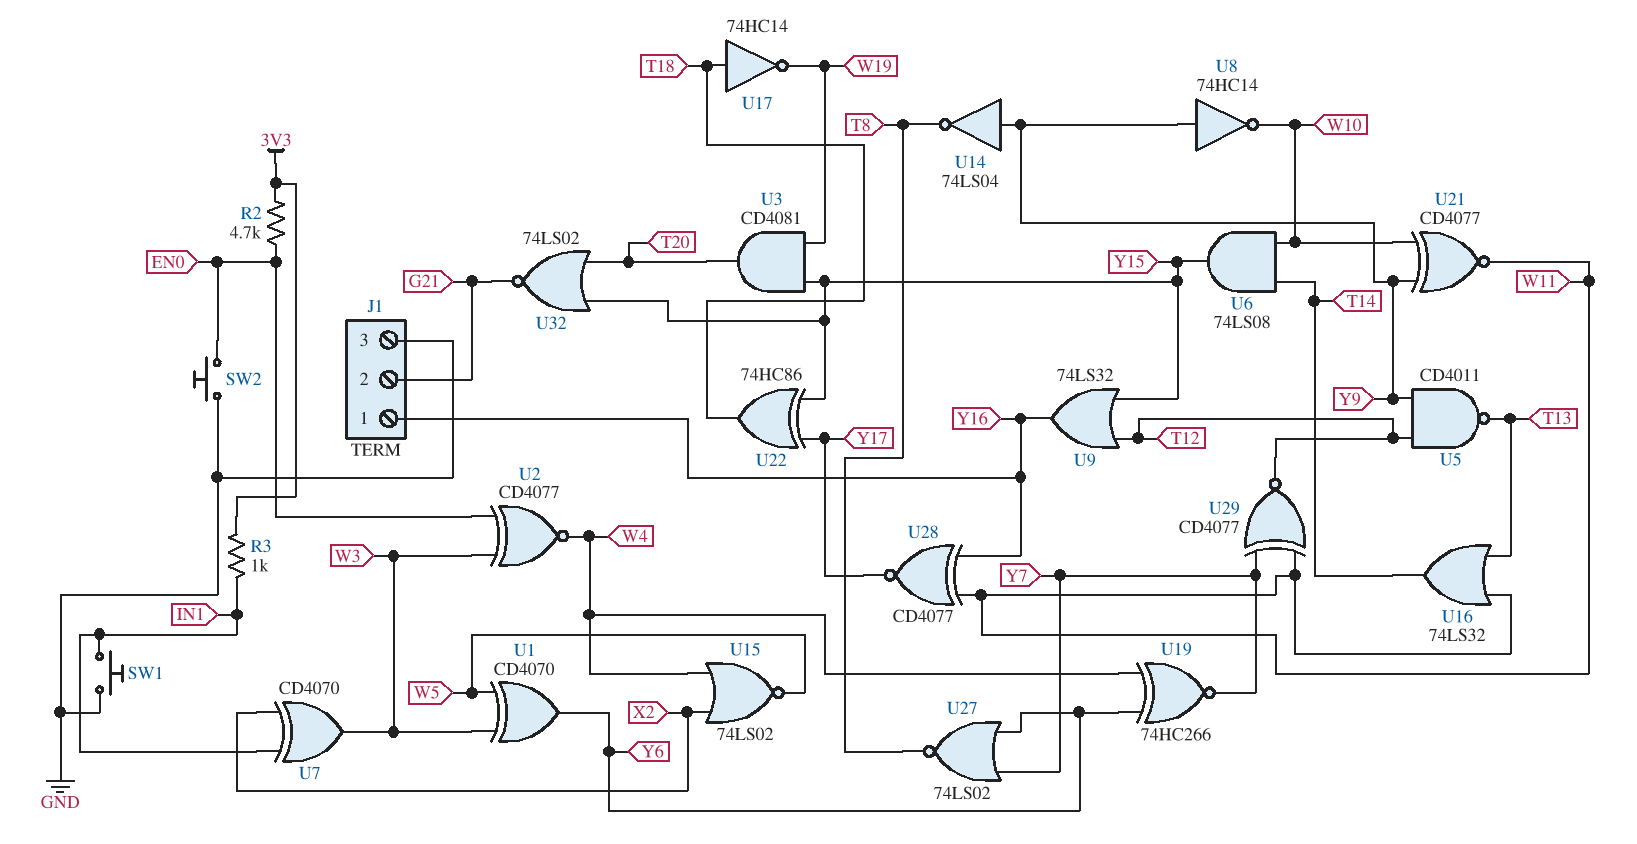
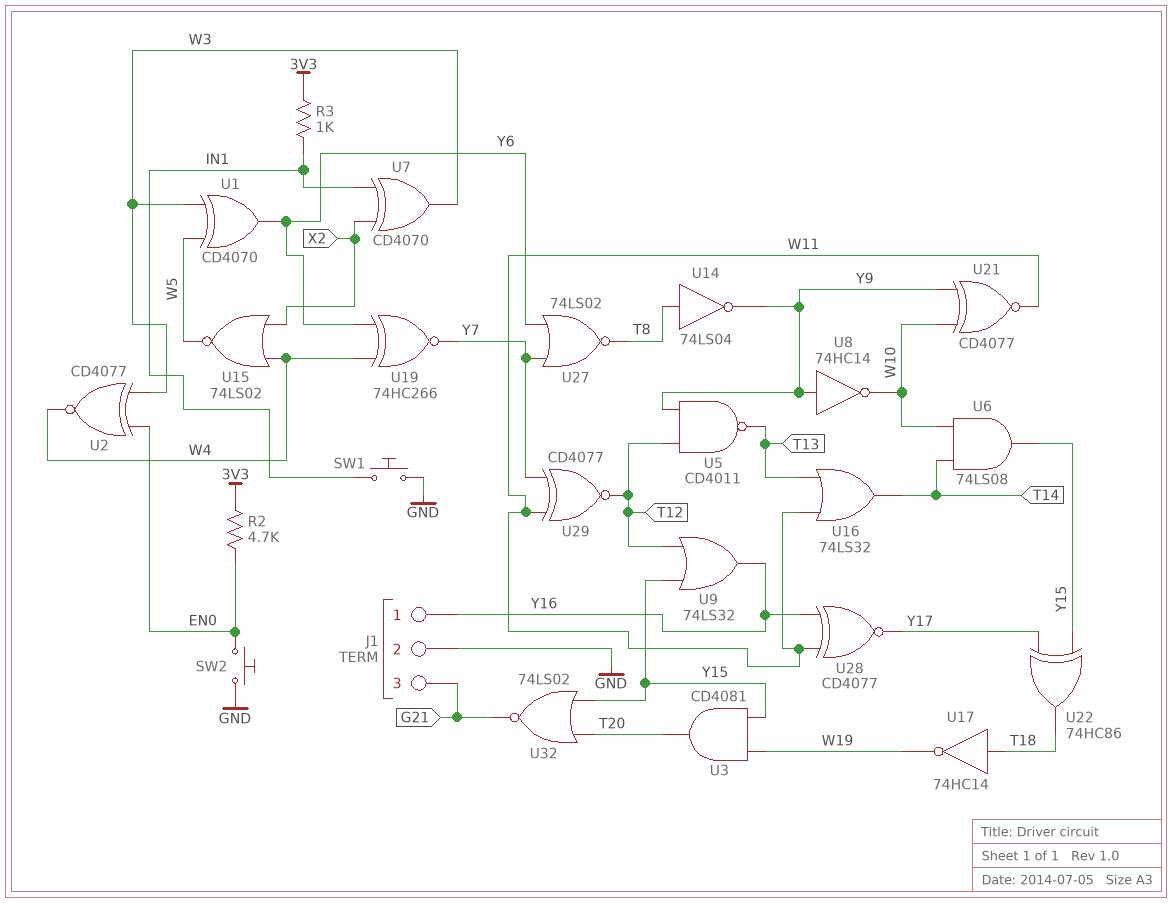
J1 pin 2: G21 -> GND
J1 pin 3: GND -> G21
U14: NOT 74LS04 (in Y9, out T8) -> NOT 74LS04 (in T8, out Y9)

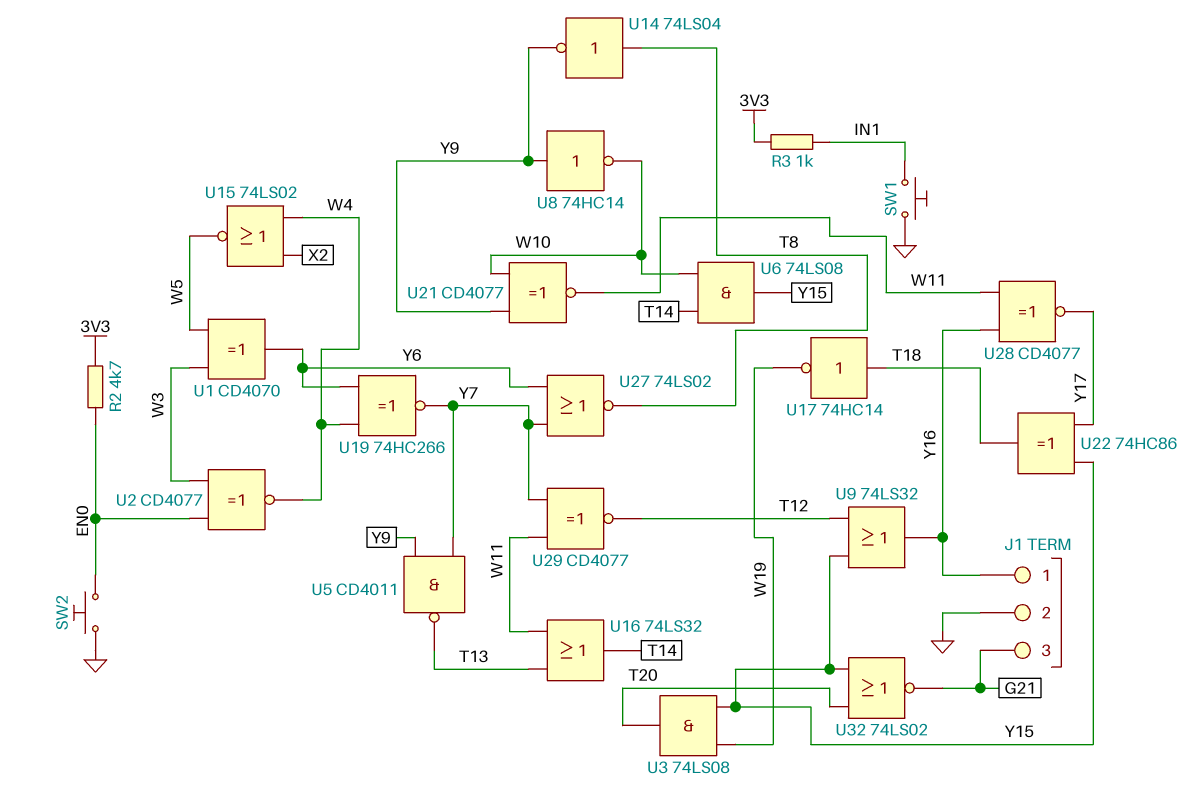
U3: AND CD4081 (in W19, in Y15, out T20) -> AND 74LS08 (in W19, in Y15, out T20)
U5: NAND CD4011 (in T12, in Y9, out T13) -> NAND CD4011 (in Y7, in Y9, out T13)
U7: XOR CD4070 (in IN1, in X2, out W3) -> none

